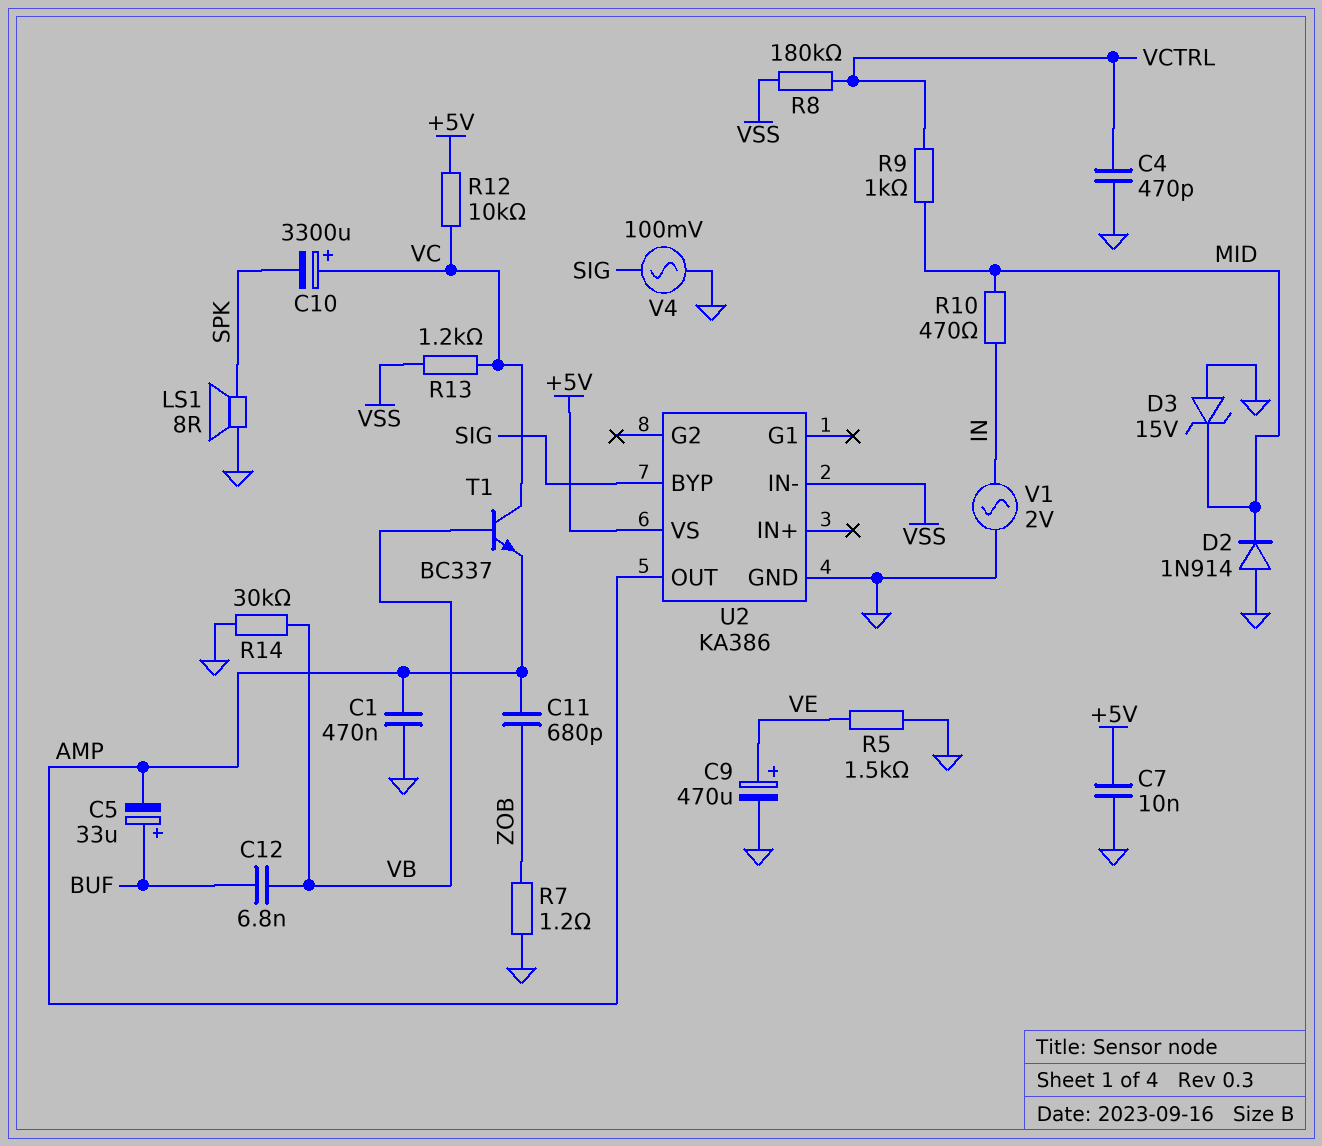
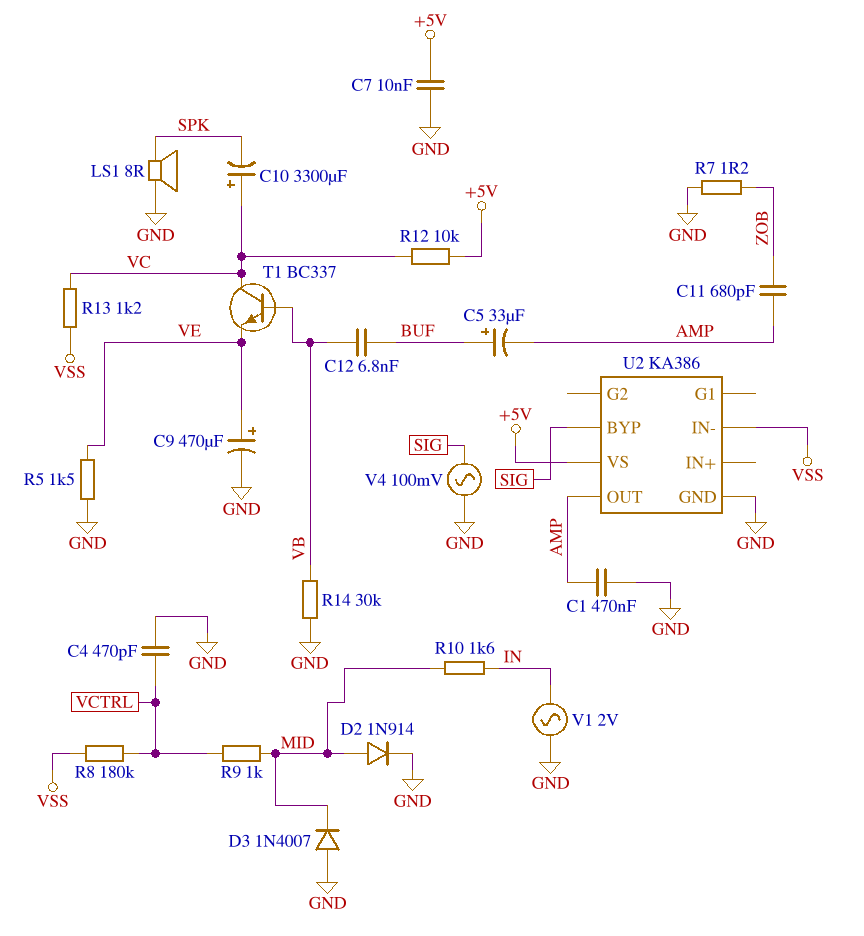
D2: diode 1N914 (A GND, K MID) -> diode 1N914 (A MID, K GND)
D3: zener 15V (A GND, K MID) -> diode 1N4007 (A GND, K MID)
R10: 470 (IN, MID) -> 1.6k (IN, MID)
T1: NPN BC337 (B VB, C VC, E AMP) -> NPN BC337 (B VB, C VC, E VE)

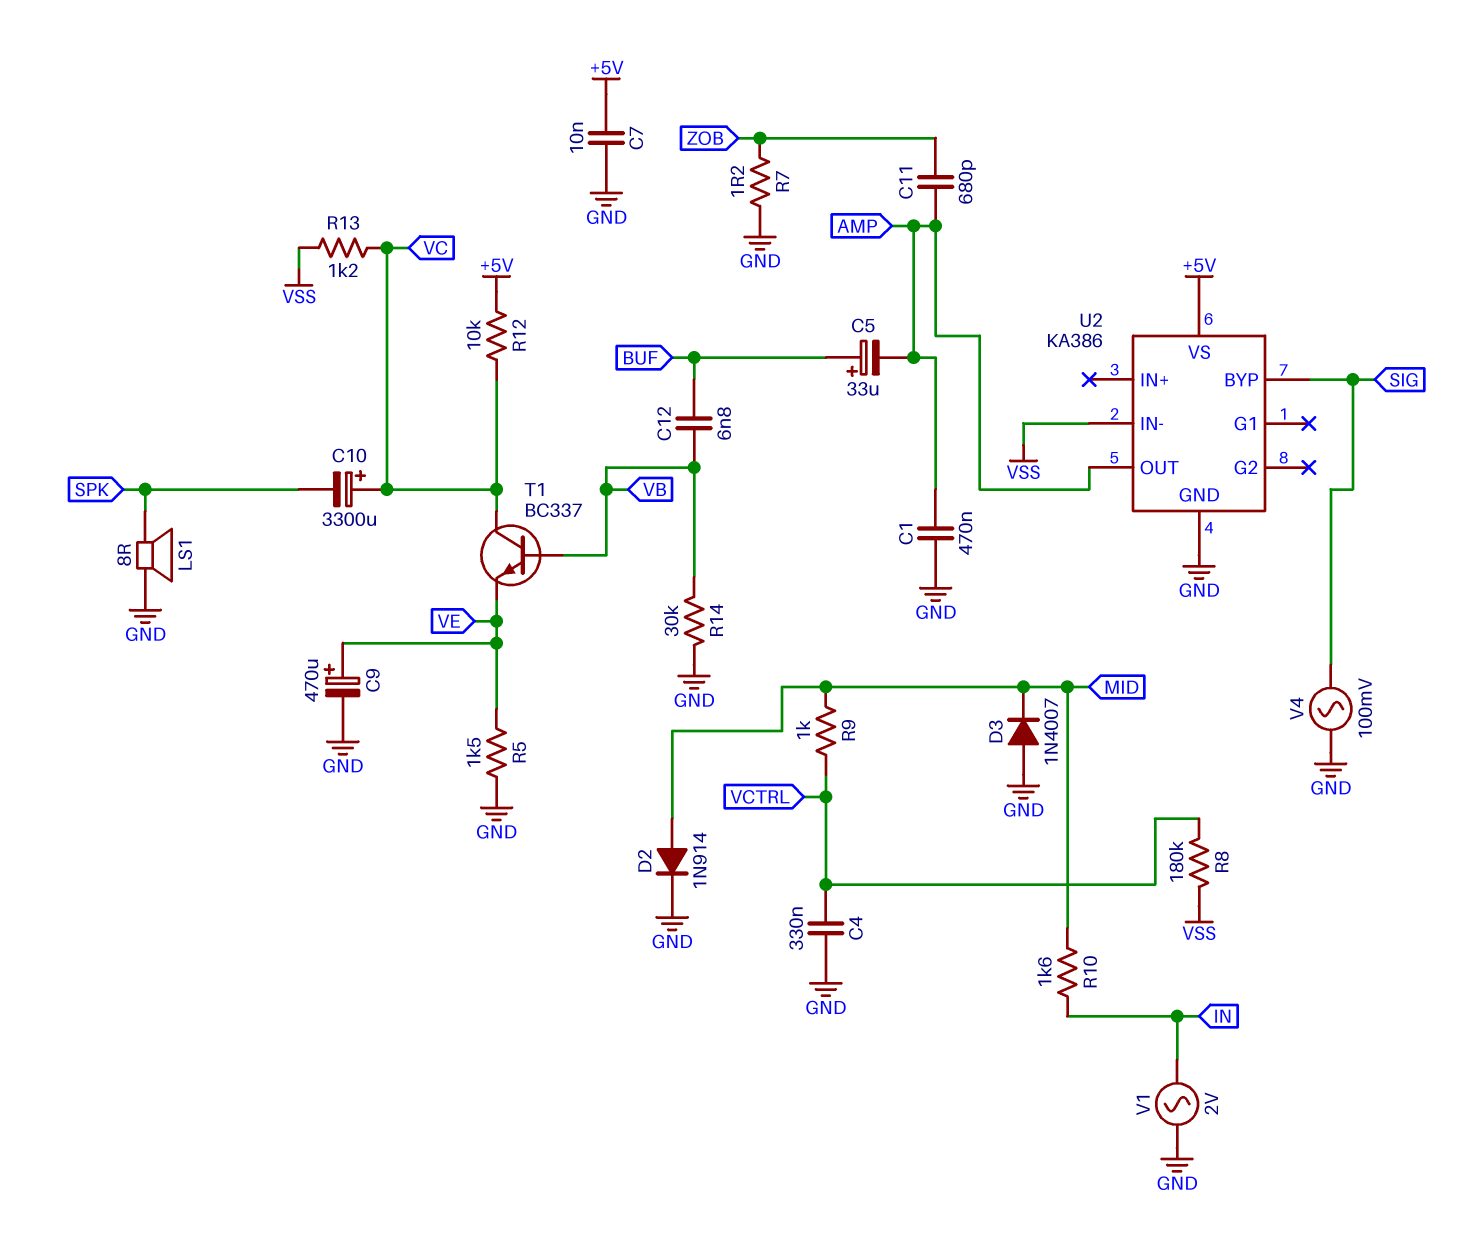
C4: 470pF (GND, VCTRL) -> 330nF (GND, VCTRL)

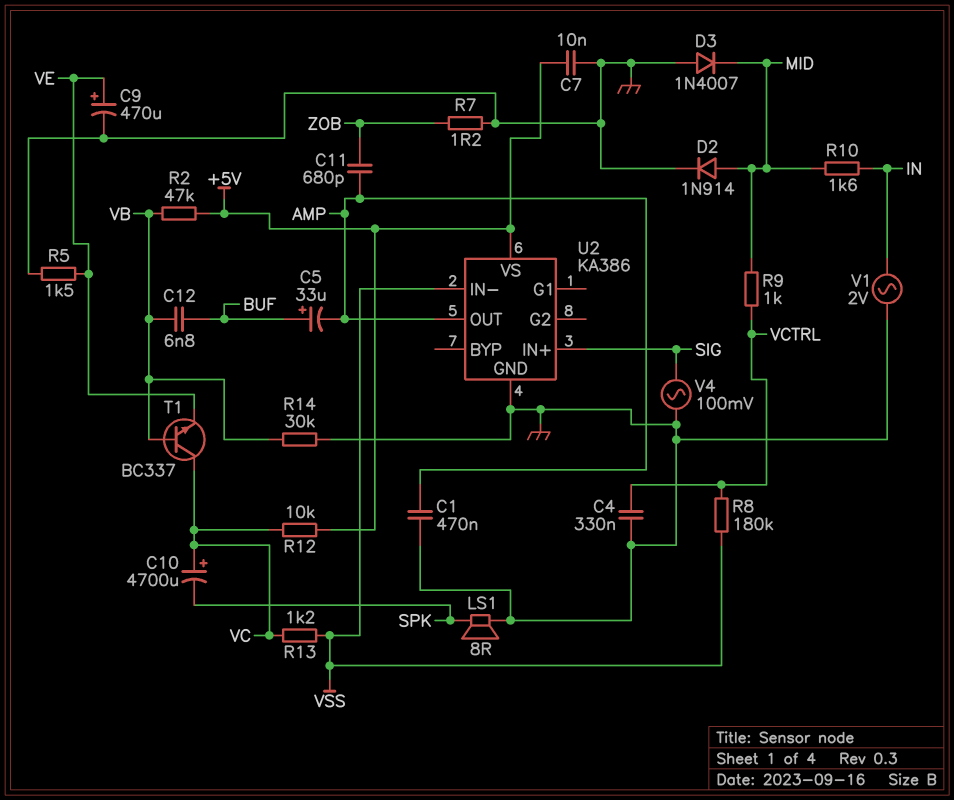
C10: 3300uF (plus VC, minus SPK) -> 4700uF (plus VC, minus SPK)
R2: none -> 47k (+5V, VB)
U2 pin BYP: SIG -> none
U2 pin IN+: none -> SIG

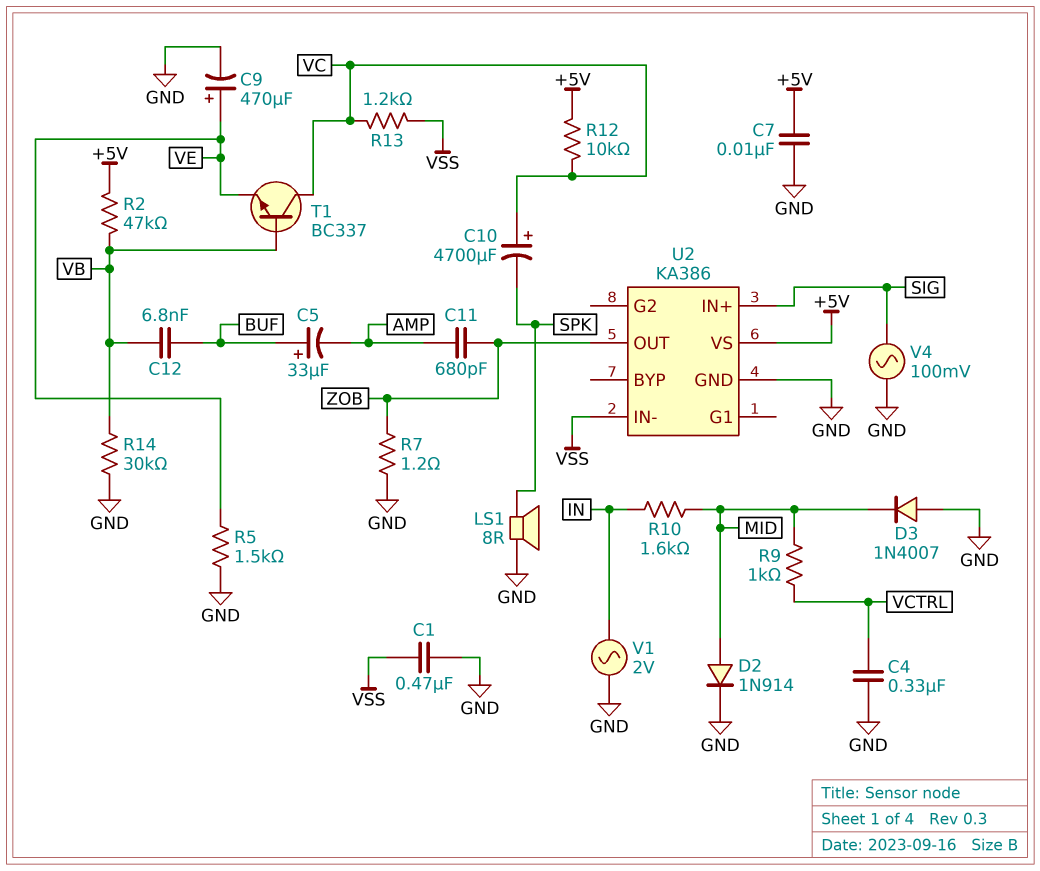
C1: 470nF (AMP, GND) -> 470nF (GND, VSS)
R8: 180k (VCTRL, VSS) -> none
U2 pin OUT: AMP -> ZOB

